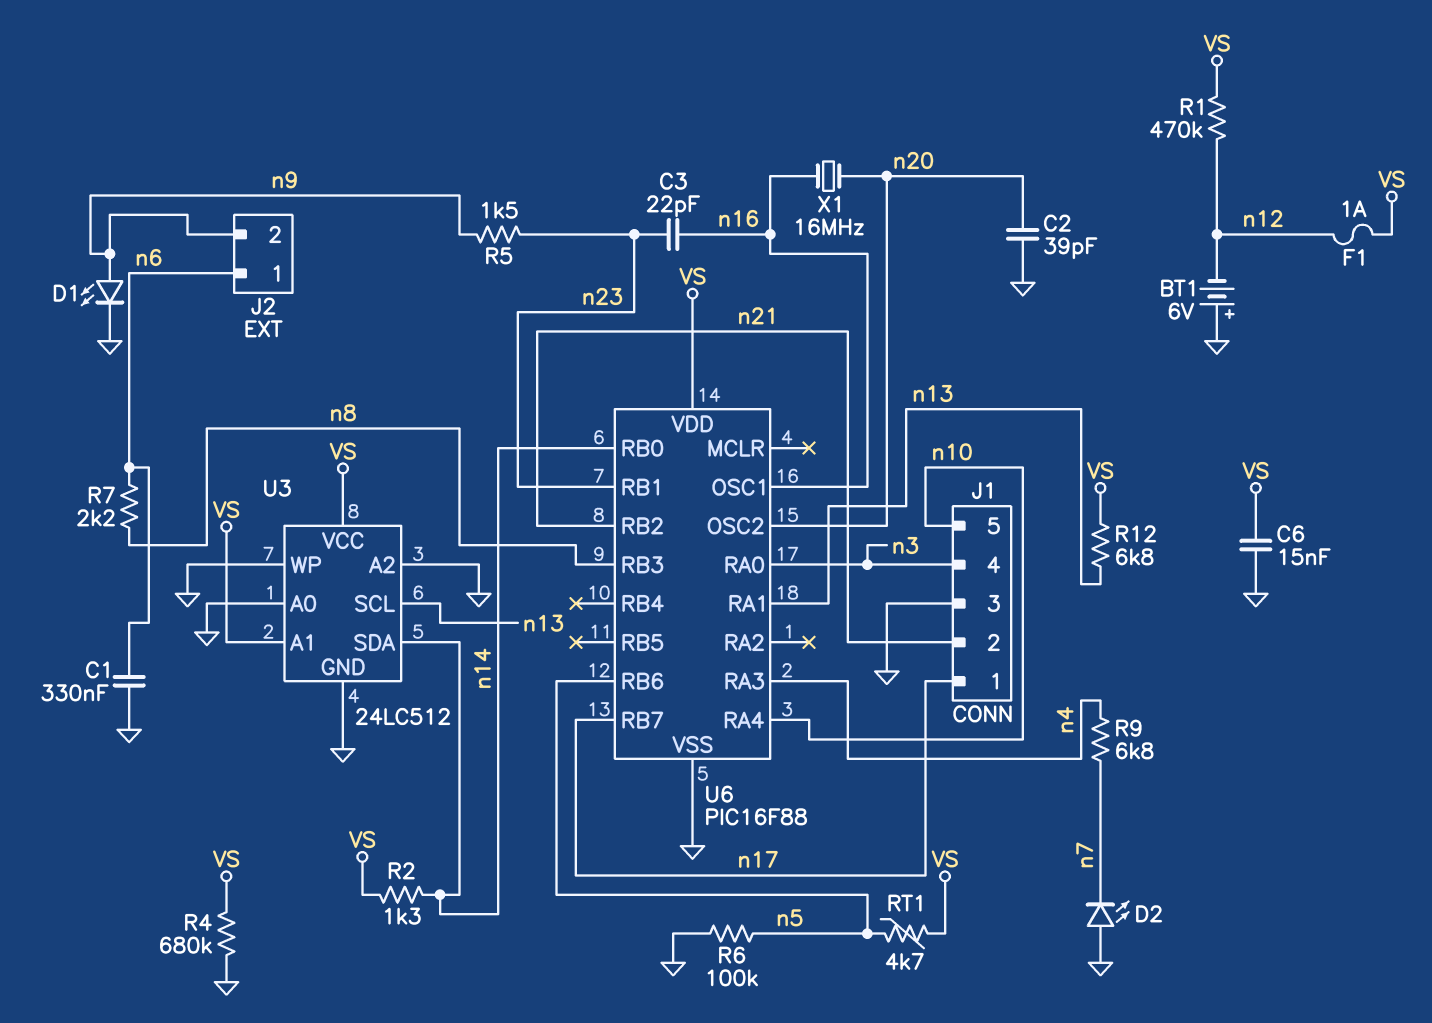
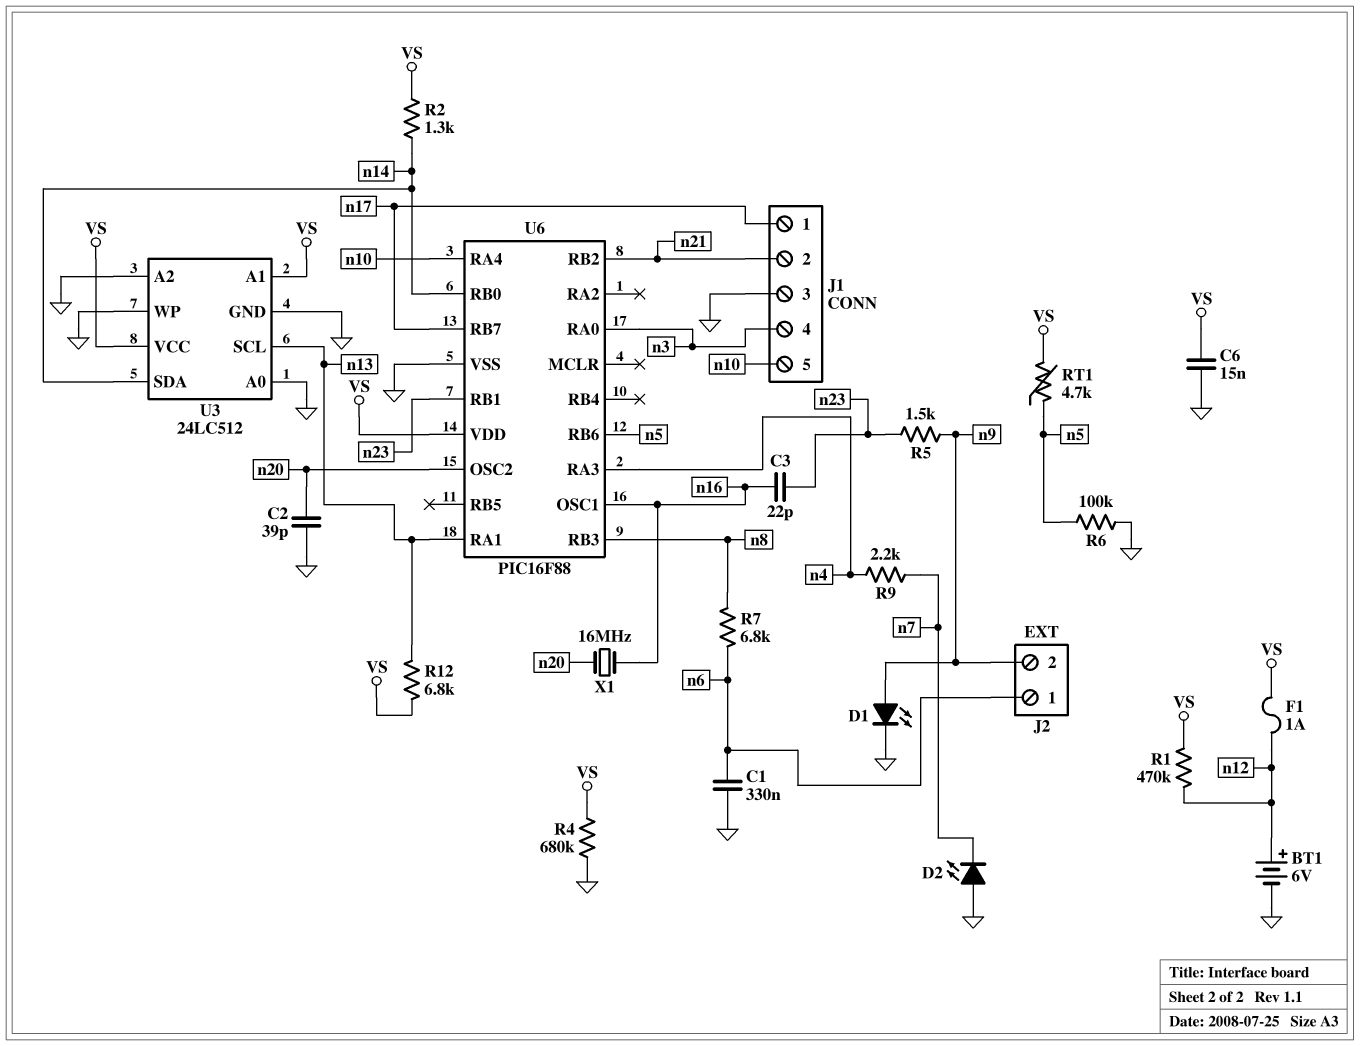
BT1: 6V (plus GND, minus n12) -> 6V (plus n12, minus GND)
R7: 2.2k (n6, n8) -> 6.8k (n6, n8)
R9: 6.8k (n4, n7) -> 2.2k (n4, n7)

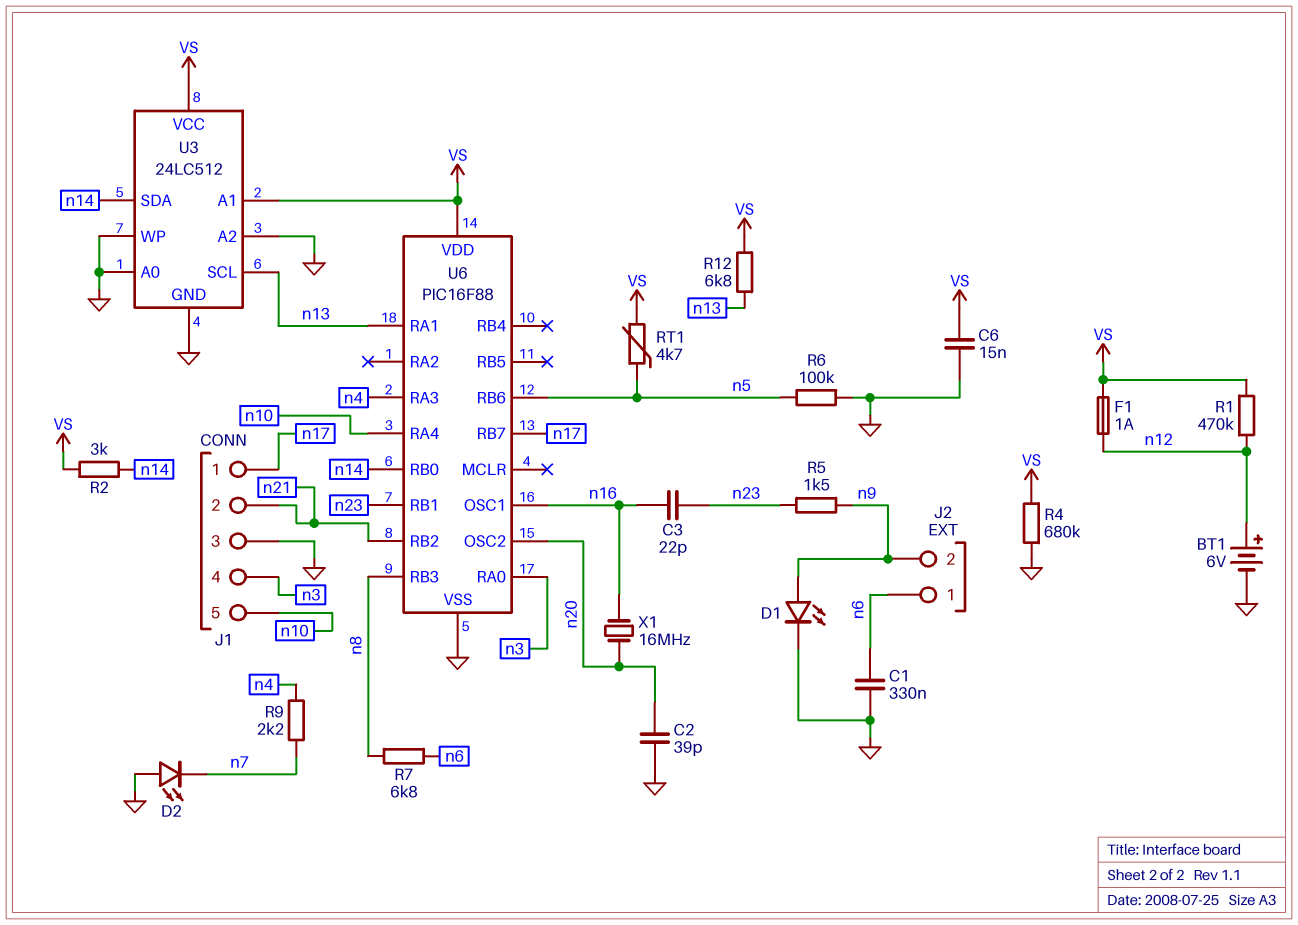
R2: 1.3k (VS, n14) -> 3k (VS, n14)

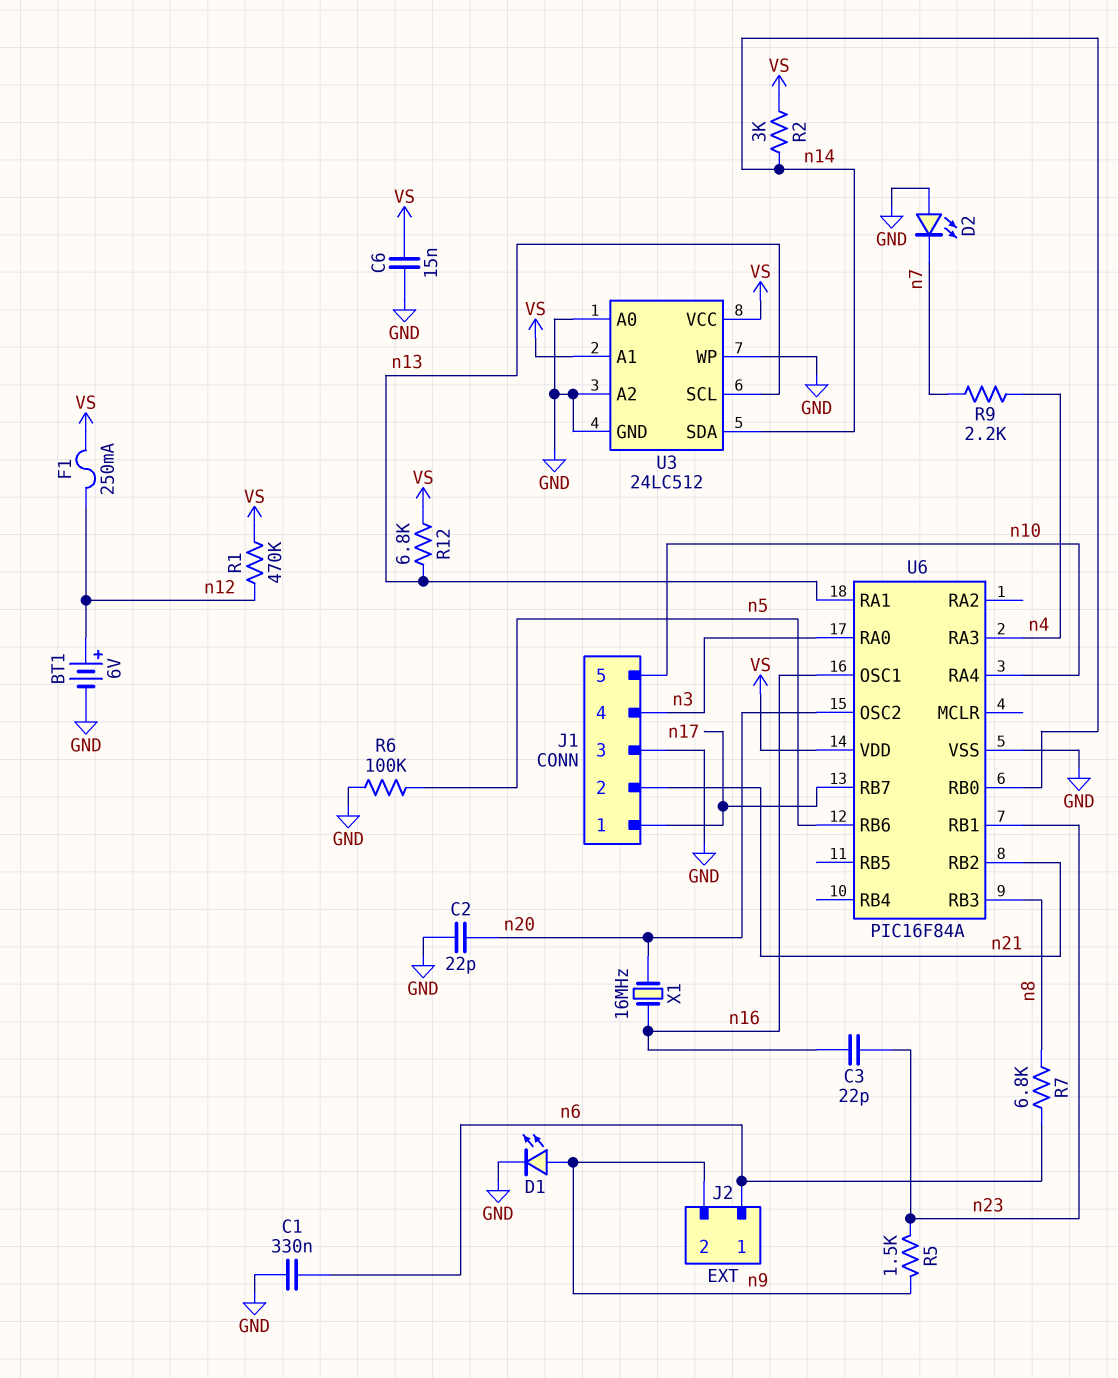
C2: 39pF (GND, n20) -> 22pF (GND, n20)
F1: 1A (VS, n12) -> 250mA (VS, n12)
R4: 680k (GND, VS) -> none
RT1: 4.7k (VS, n5) -> none
U6: PIC16F88 -> PIC16F84A

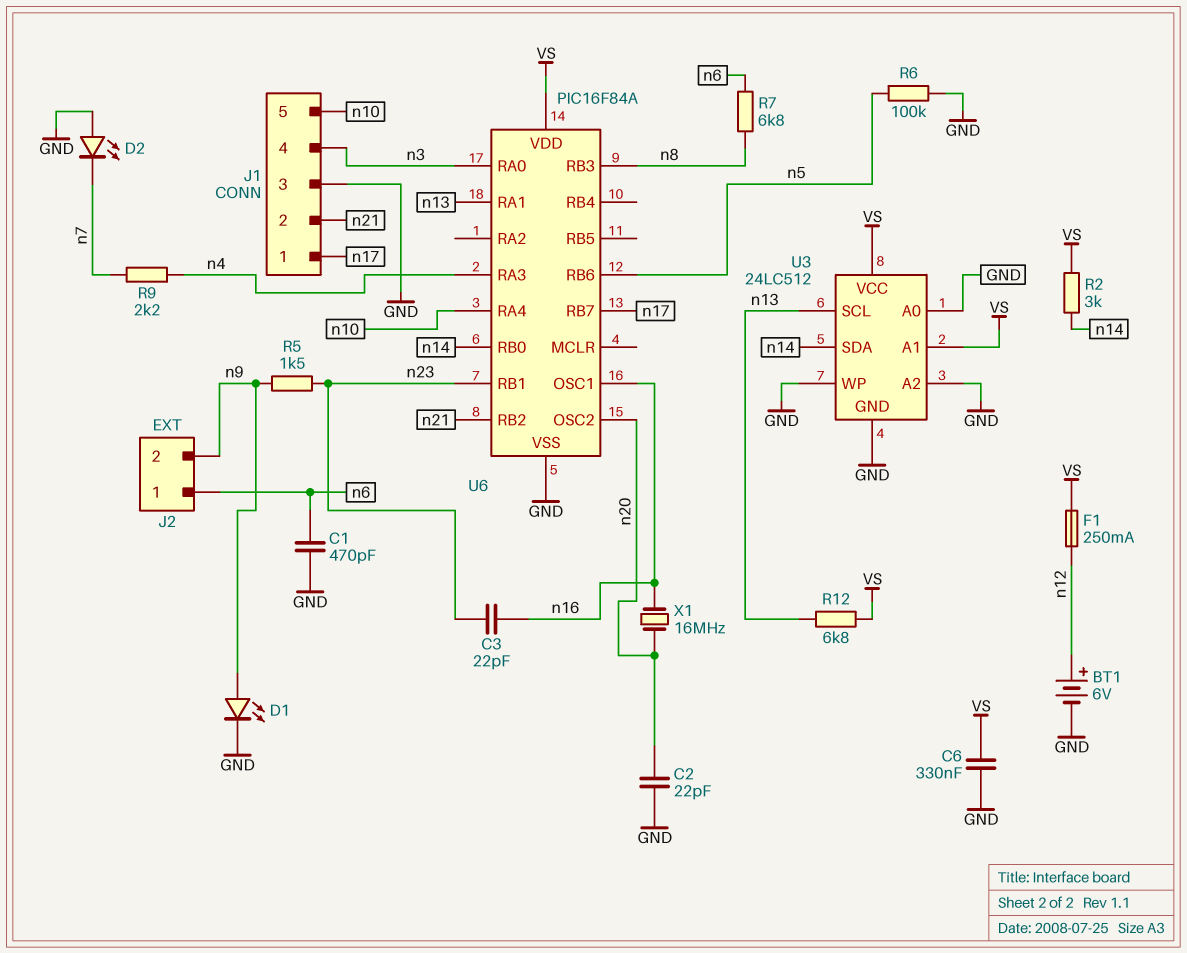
C1: 330nF (GND, n6) -> 470pF (GND, n6)
C6: 15nF (GND, VS) -> 330nF (GND, VS)
R1: 470k (VS, n12) -> none

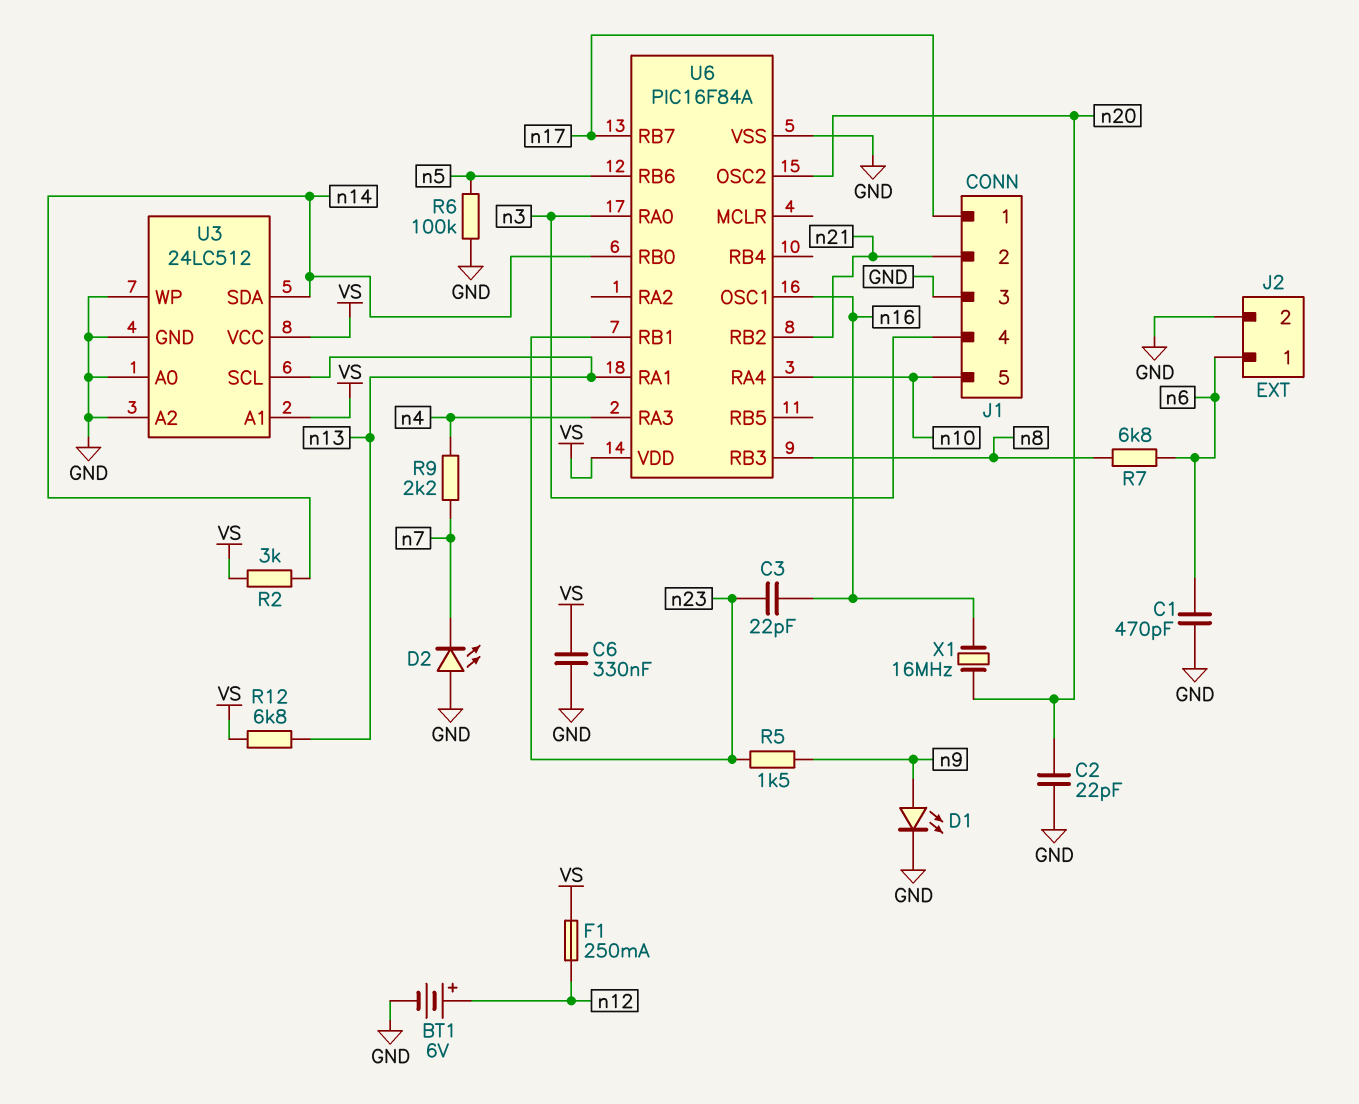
J2 pin 2: n9 -> GND

